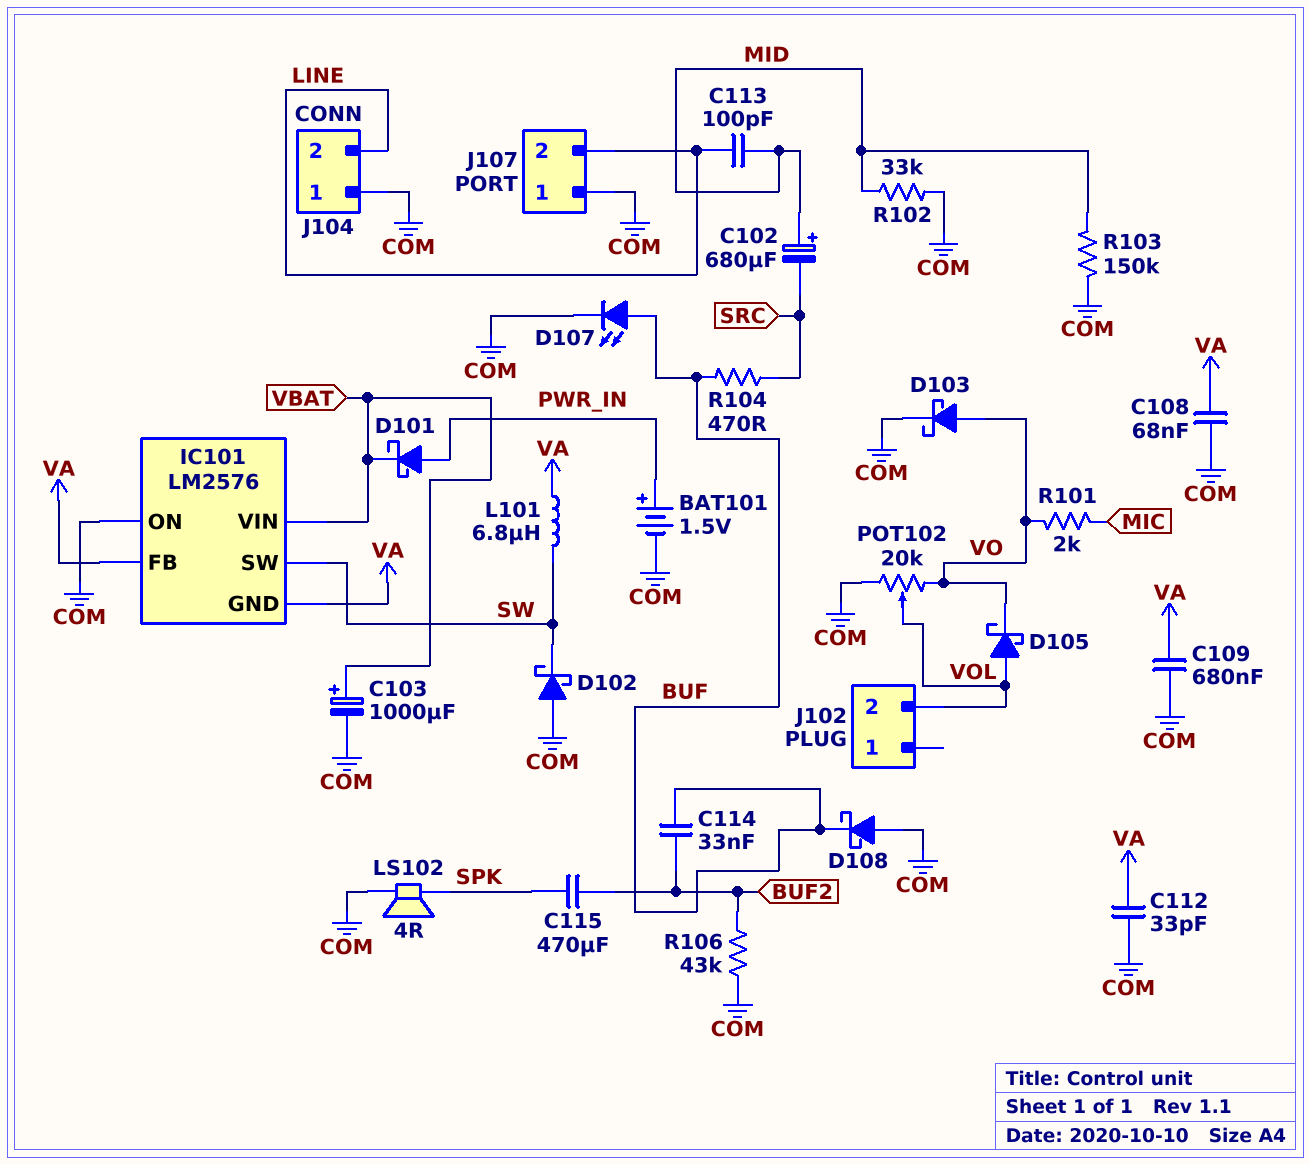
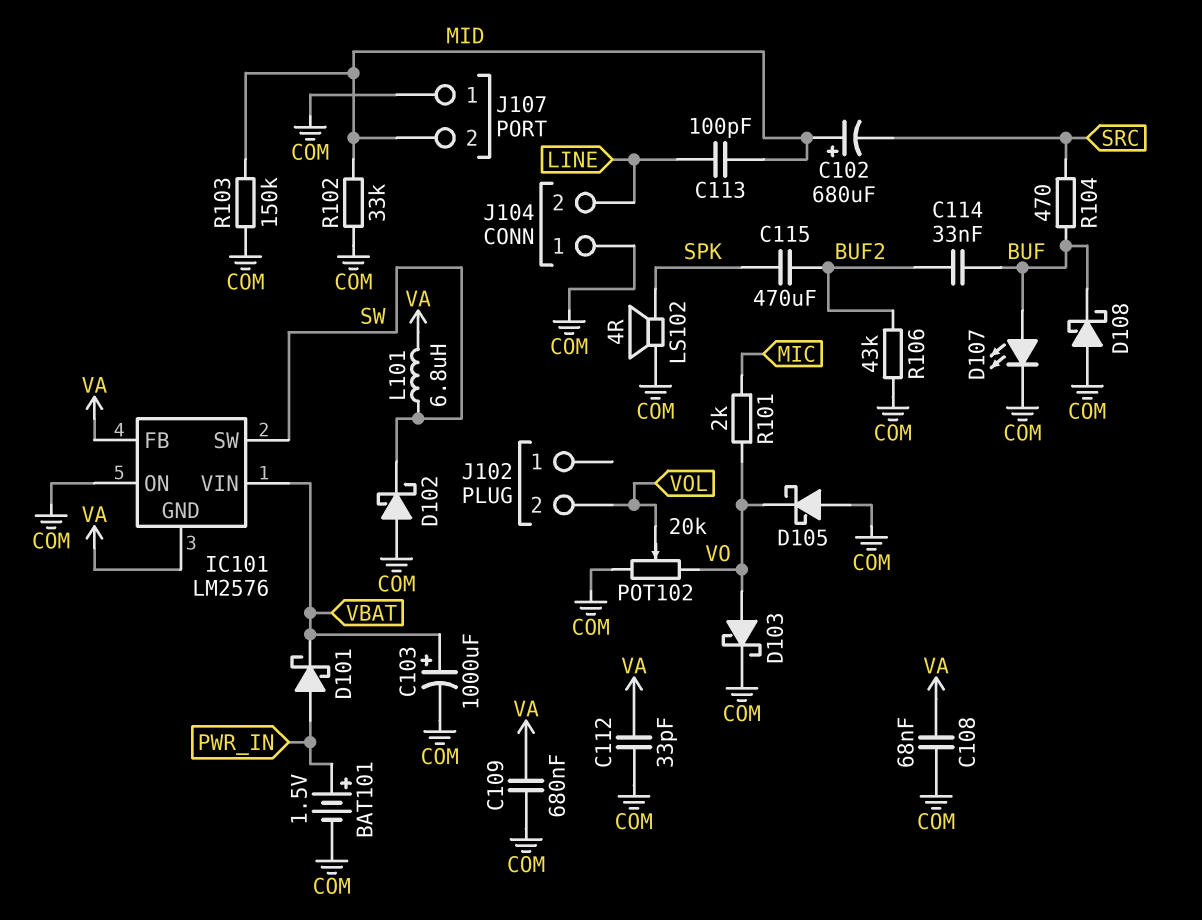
D105: schottky (A VOL, K VO) -> schottky (A COM, K VO)
J107 pin 2: LINE -> MID

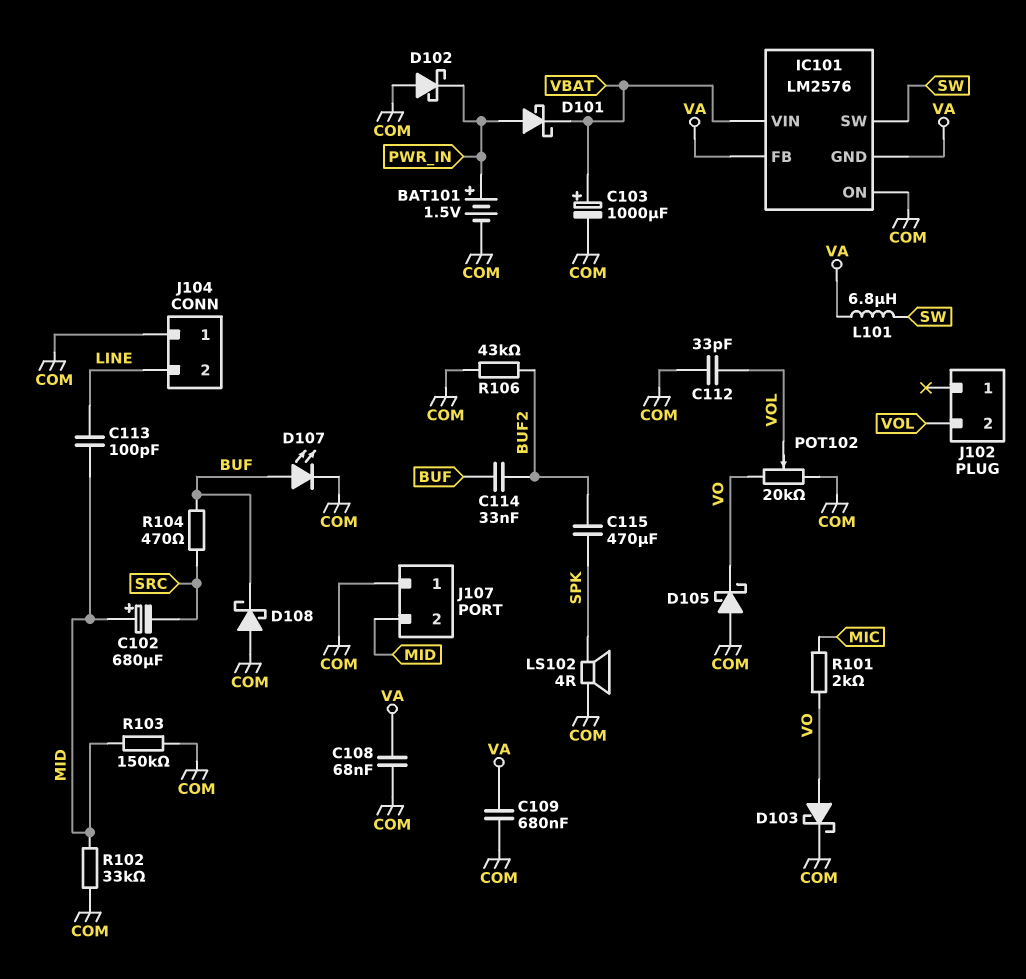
C112: 33pF (COM, VA) -> 33pF (COM, VOL)
D102: schottky (A COM, K SW) -> schottky (A COM, K PWR_IN)

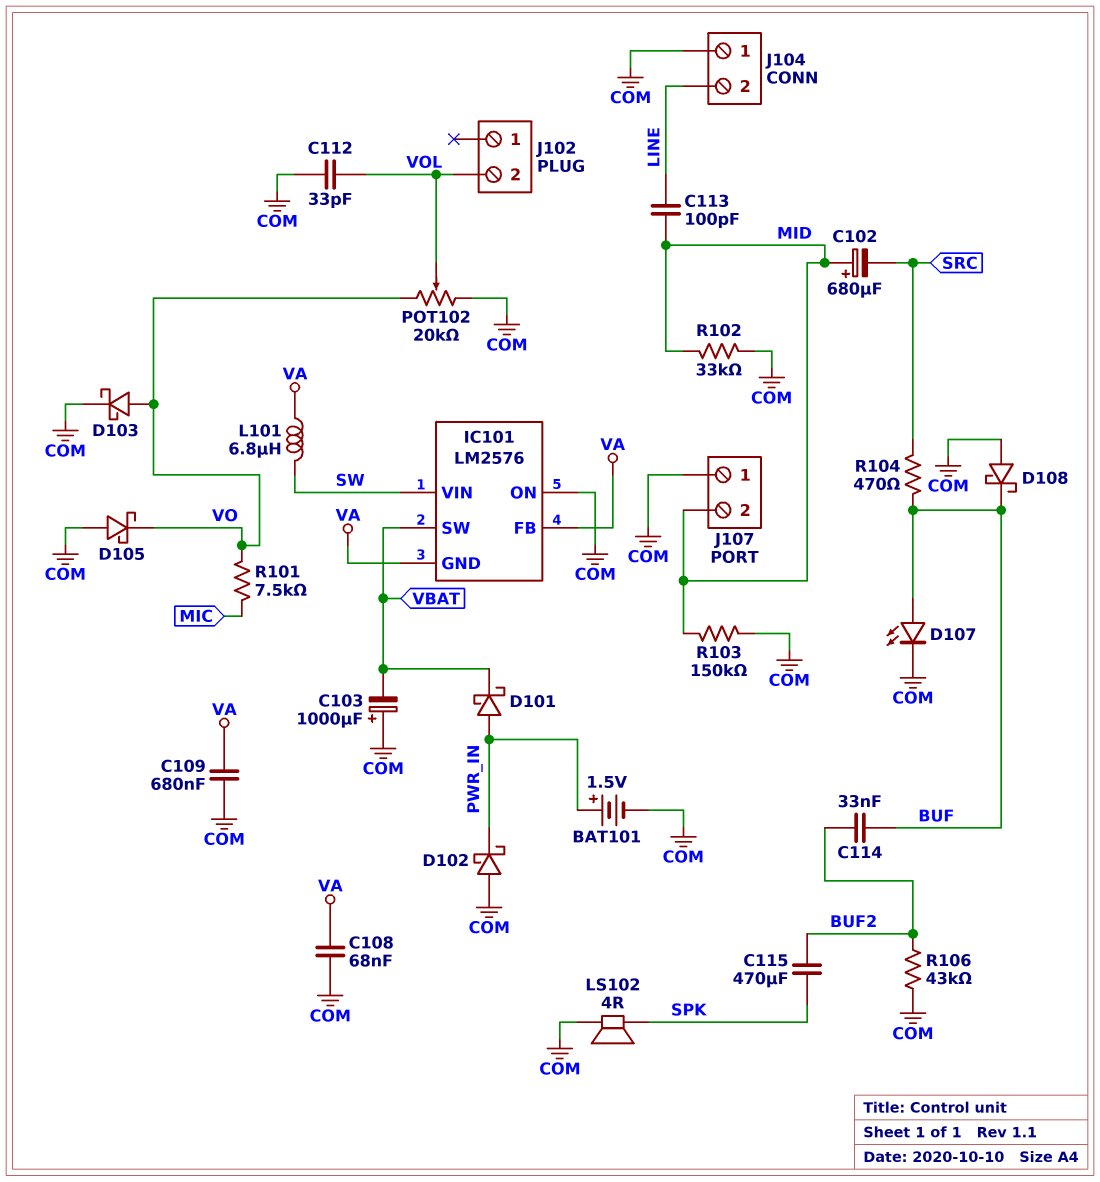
C103: 1000uF (plus VBAT, minus COM) -> 1000uF (plus COM, minus VBAT)
IC101 pin SW: SW -> VBAT
IC101 pin VIN: VBAT -> SW
R101: 2k (MIC, VO) -> 7.5k (MIC, VO)

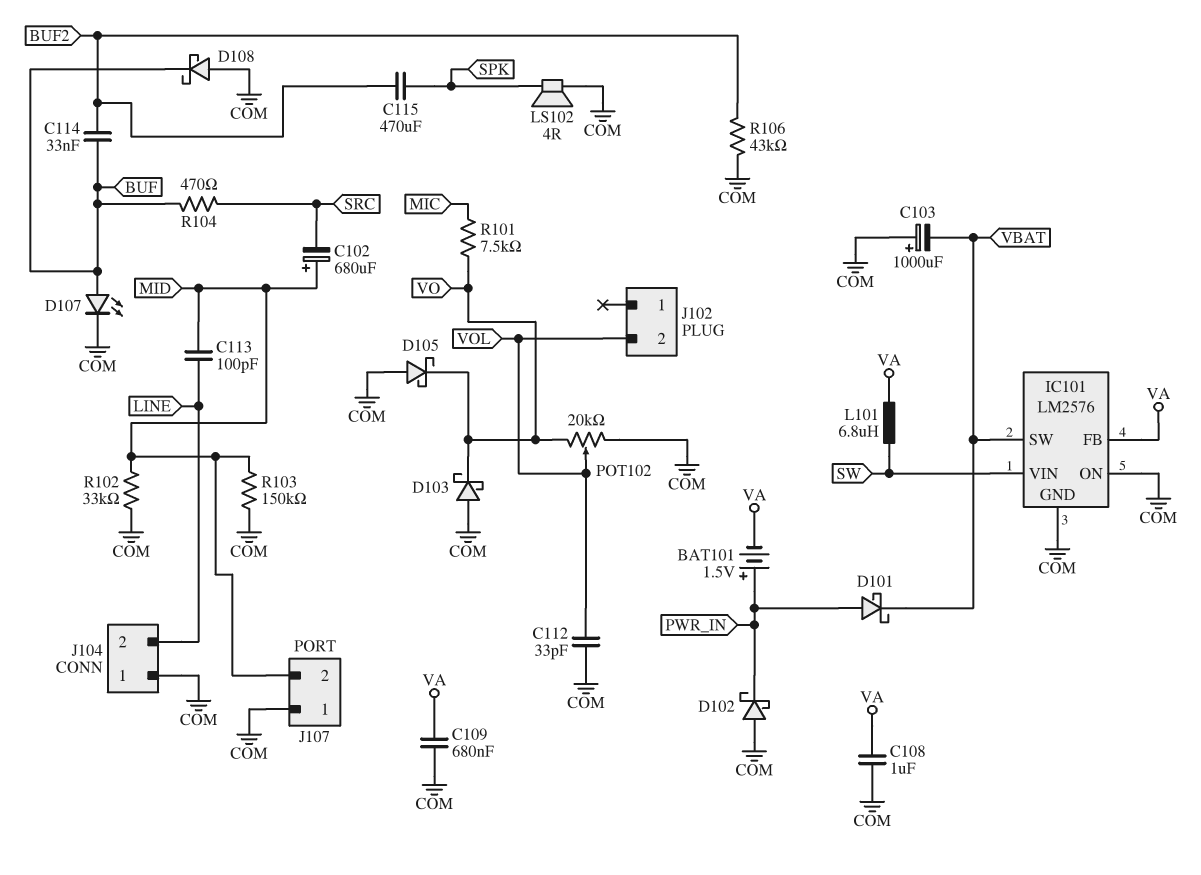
BAT101: 1.5V (plus PWR_IN, minus COM) -> 1.5V (plus PWR_IN, minus VA)
C108: 68nF (COM, VA) -> 1uF (COM, VA)
D103: schottky (A VO, K COM) -> schottky (A COM, K VO)
IC101 pin GND: VA -> COM

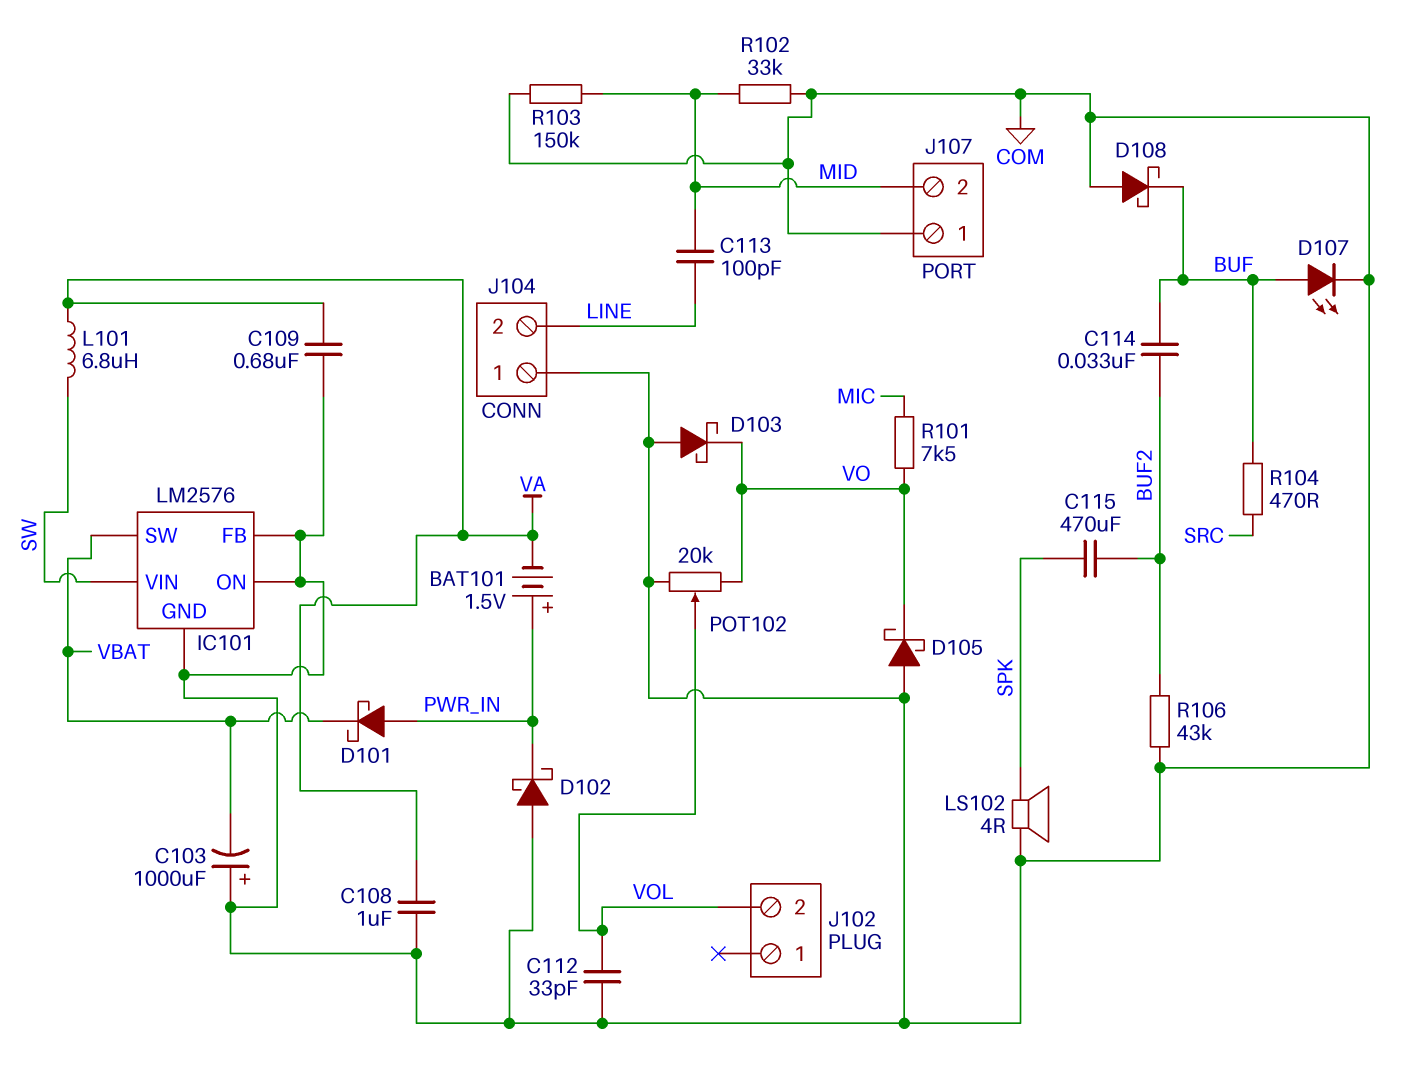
C102: 680uF (plus MID, minus SRC) -> none
IC101 pin FB: VA -> COM

